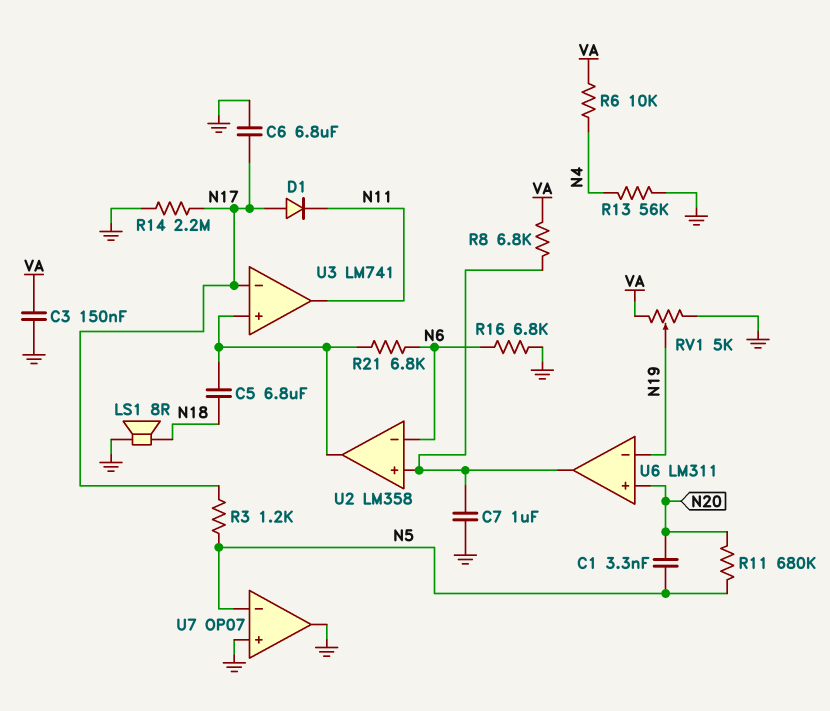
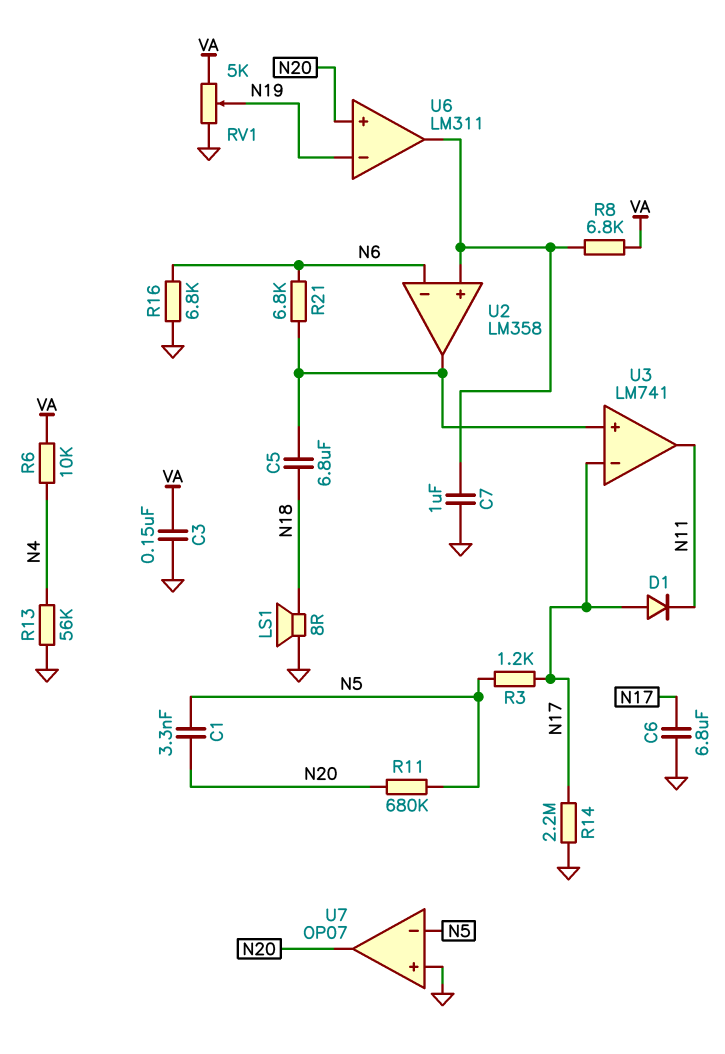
U7 pin out: GND -> N20

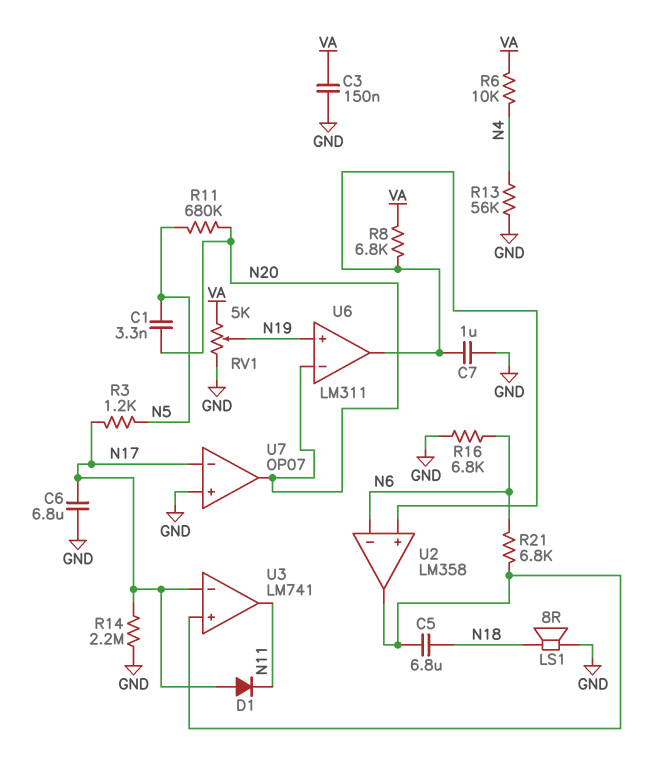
U6 pin in+: N20 -> N19
U6 pin in-: N19 -> N20
U7 pin in-: N5 -> N17

